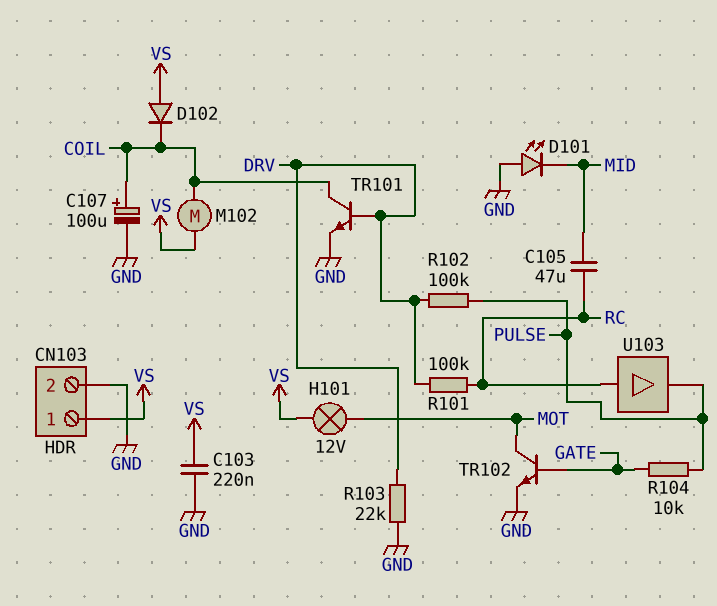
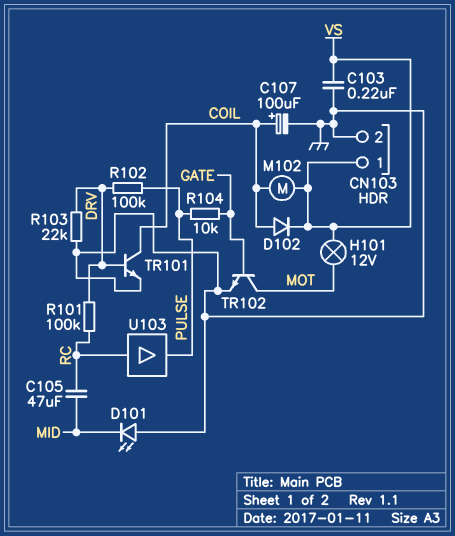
D102: diode (A VS, K COIL) -> diode (A COIL, K VS)

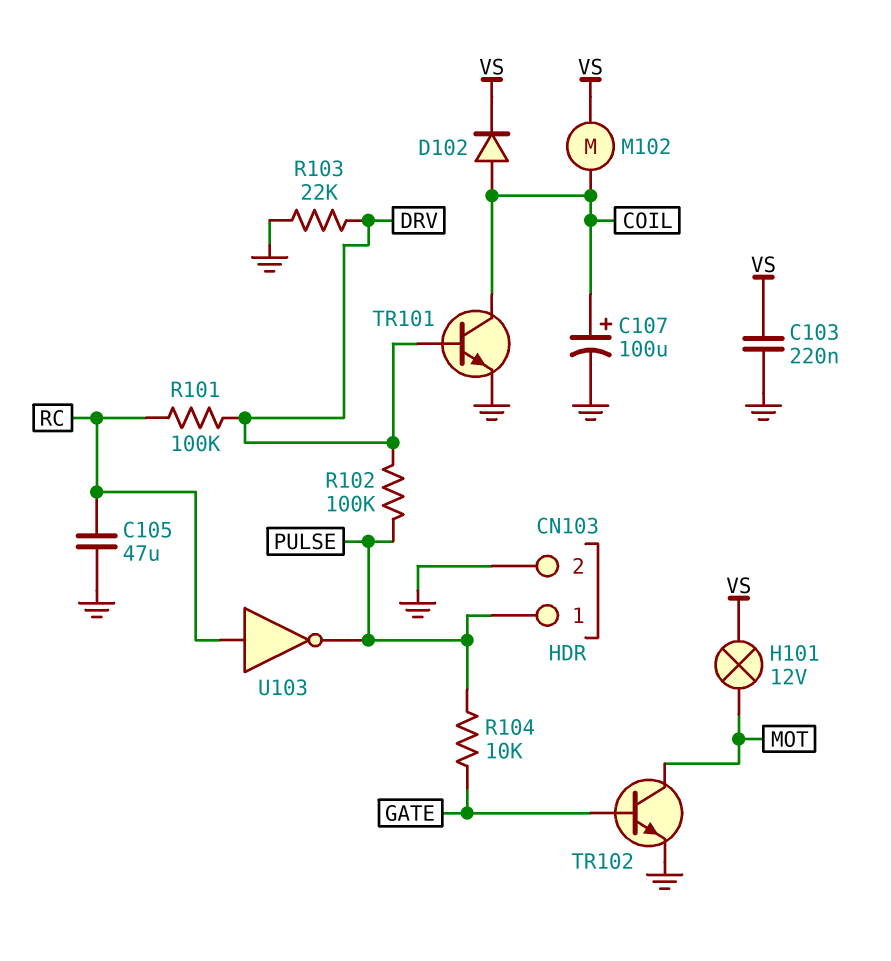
C105: 47uF (MID, RC) -> 47uF (GND, RC)
CN103 pin 1: VS -> PULSE
D101: LED (A GND, K MID) -> none
U103: buffer (in RC, out PULSE) -> NOT (in RC, out PULSE)

